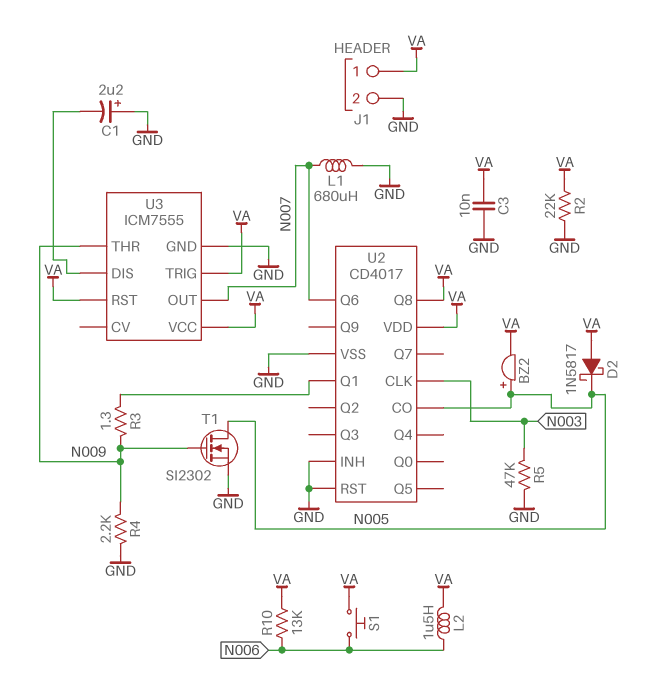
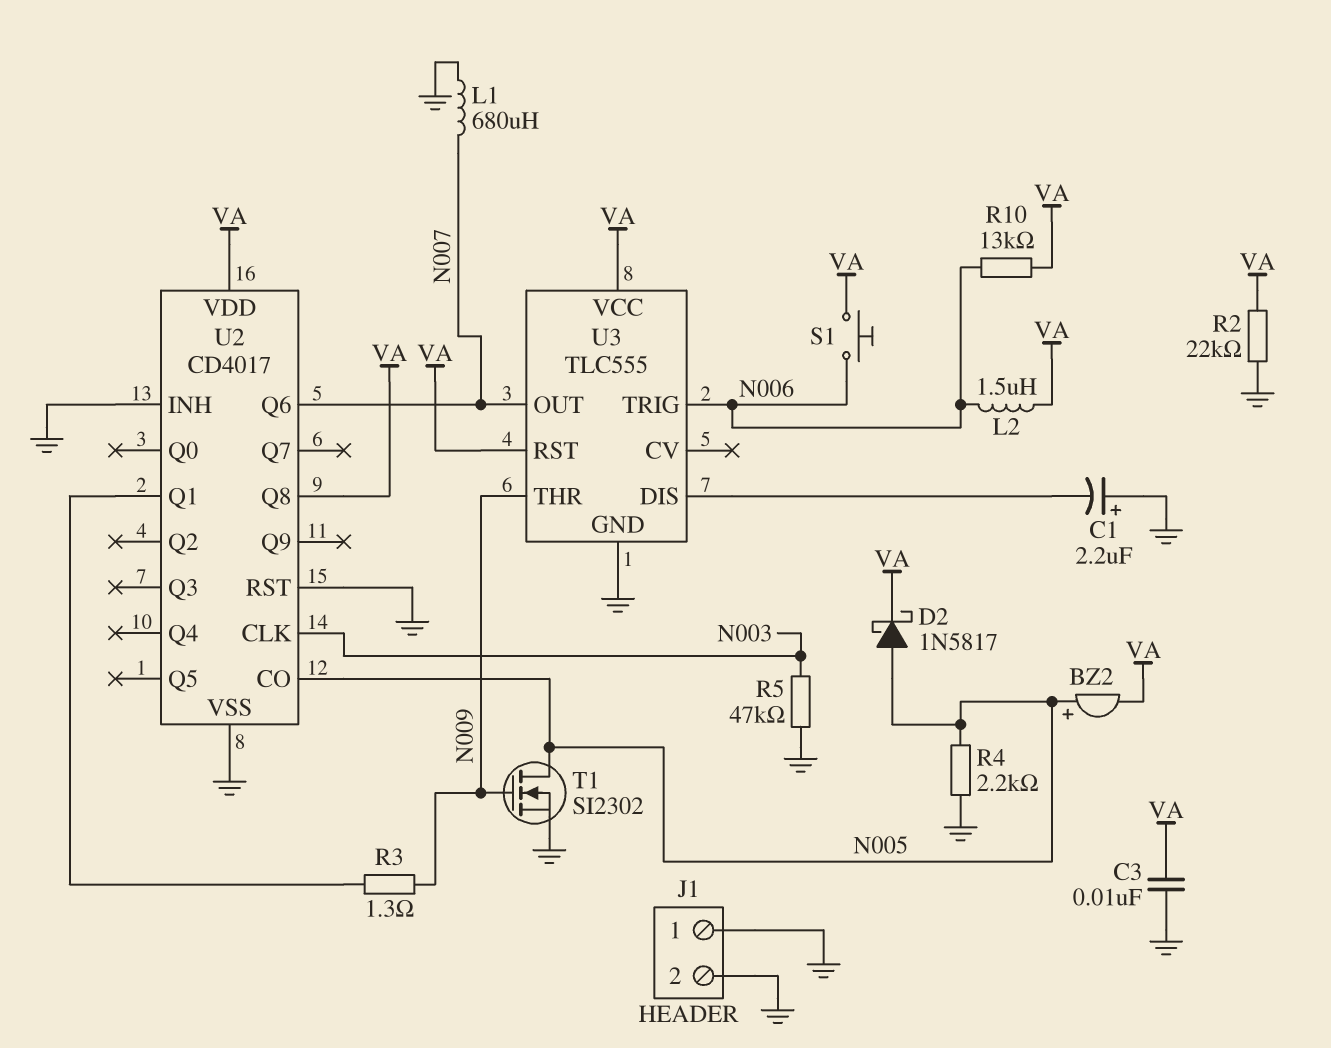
D2: schottky 1N5817 (A VA, K N005) -> schottky 1N5817 (A N005, K VA)
J1 pin 1: VA -> GND
R4: 2.2k (GND, N009) -> 2.2k (GND, N005)
U3: ICM7555 -> TLC555
U3 pin TRIG: VA -> N006

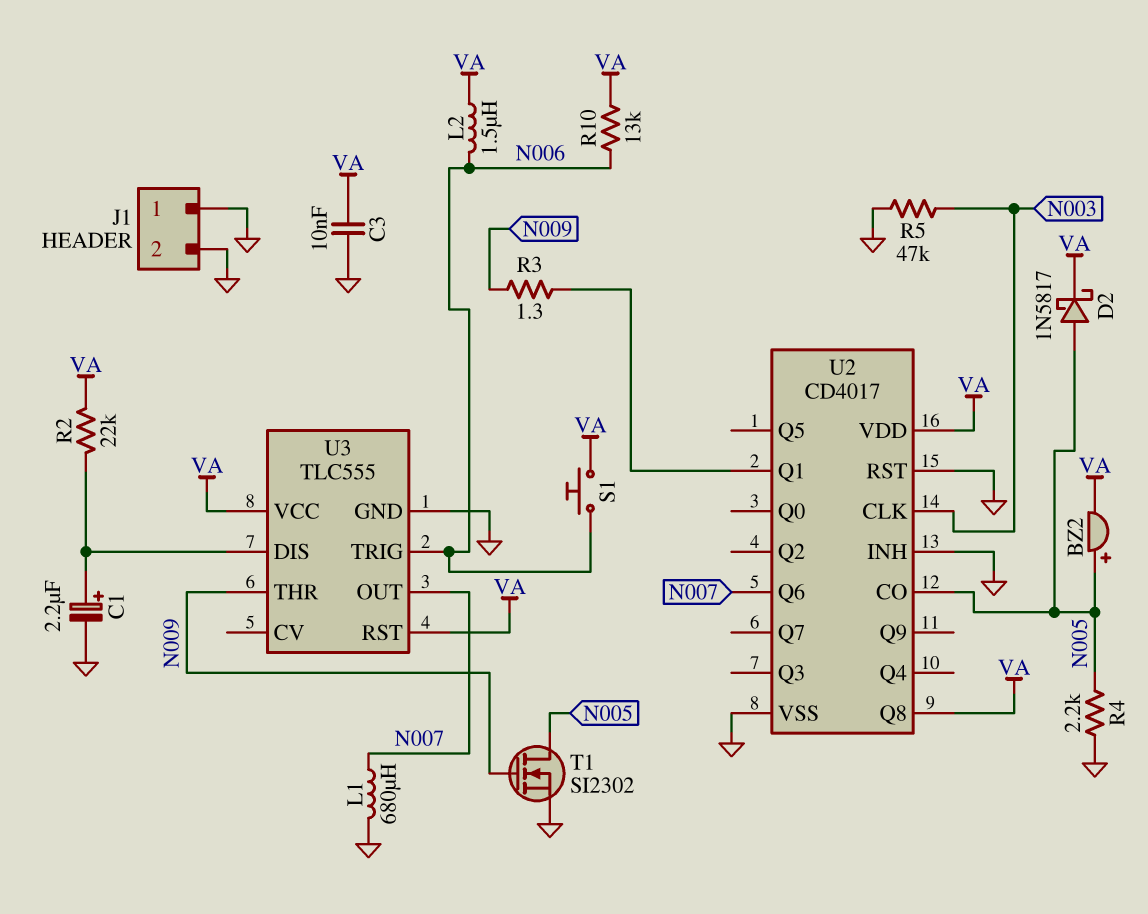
C1: 2.2uF (plus GND, minus U3/DIS) -> 2.2uF (plus U3/DIS, minus GND)
R2: 22k (GND, VA) -> 22k (U3/DIS, VA)

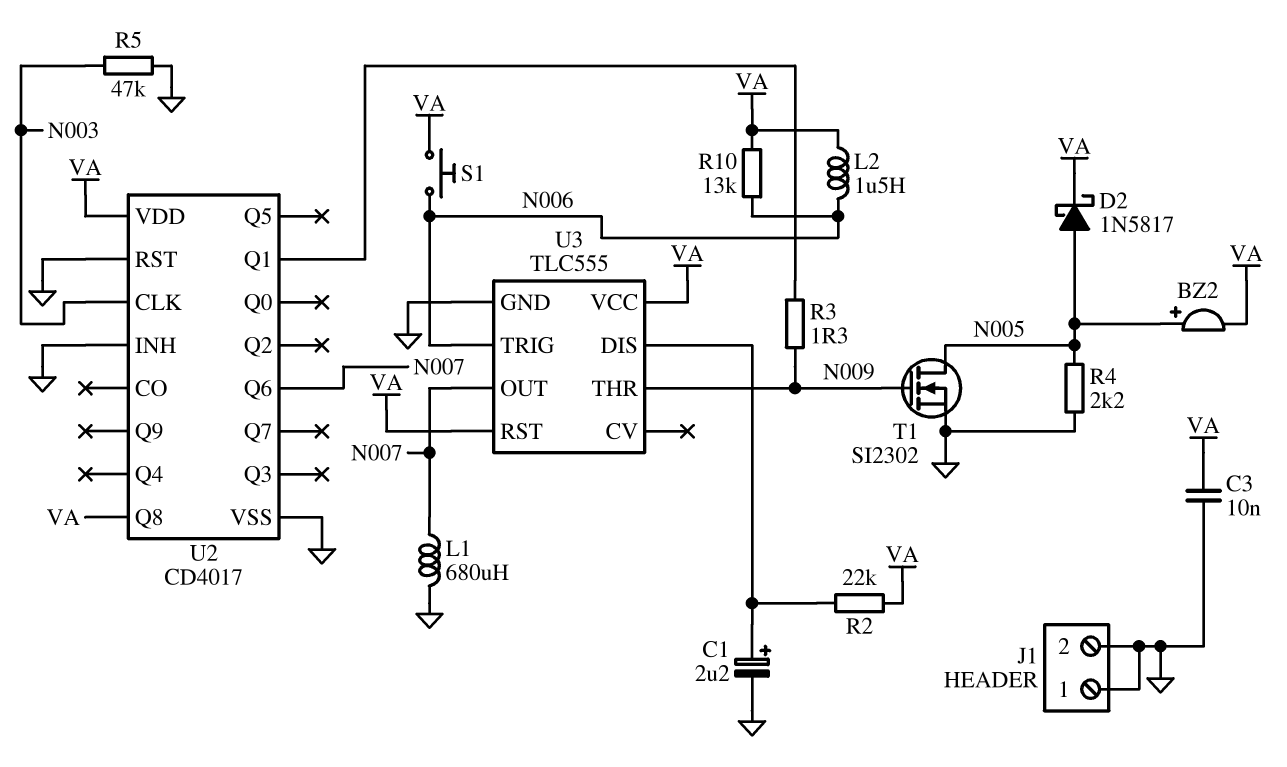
U2 pin CO: N005 -> none

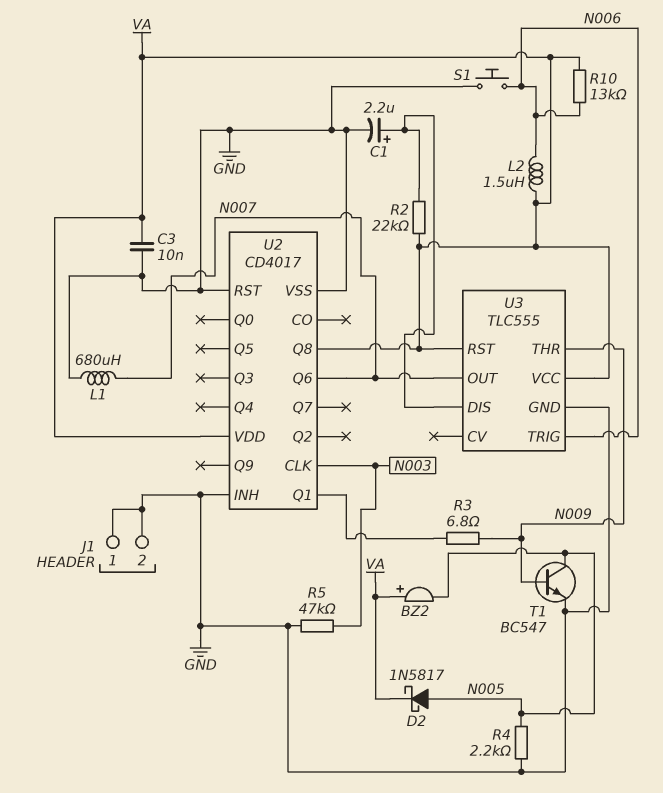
BZ2: buzzer (plus N005, minus VA) -> buzzer (plus VA, minus N005)
R3: 1.3 (N009, U2/Q1) -> 6.8 (N009, U2/Q1)
S1: button (N006, VA) -> button (GND, N006)
T1: NMOS SI2302 (G N009, D N005, S GND) -> NPN BC547 (B N009, C N005, E GND)

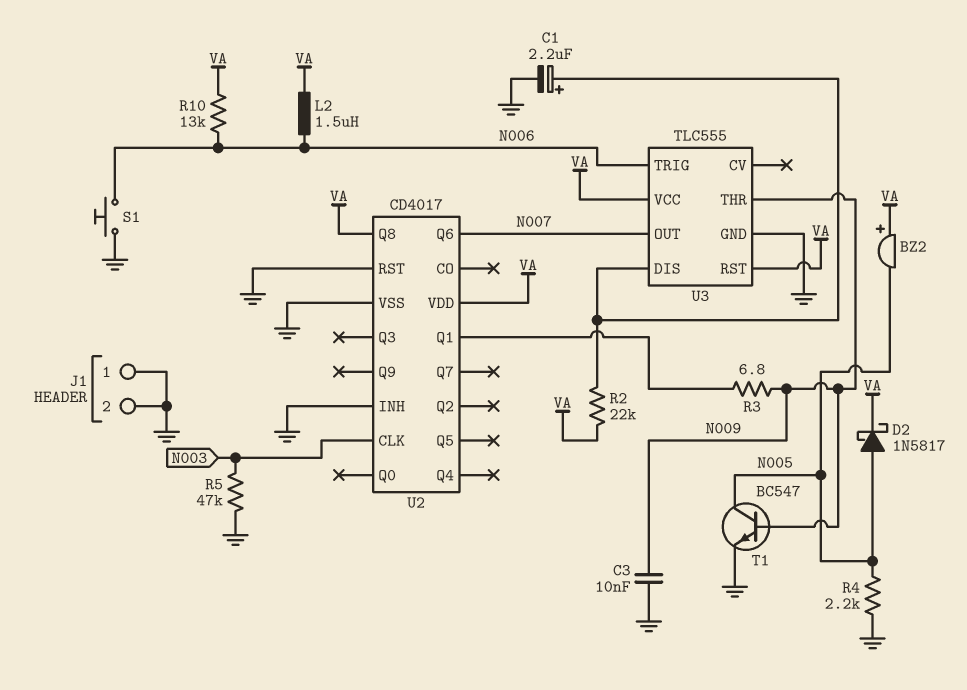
C3: 10nF (GND, VA) -> 10nF (GND, N009)
L1: 680uH (GND, N007) -> none

